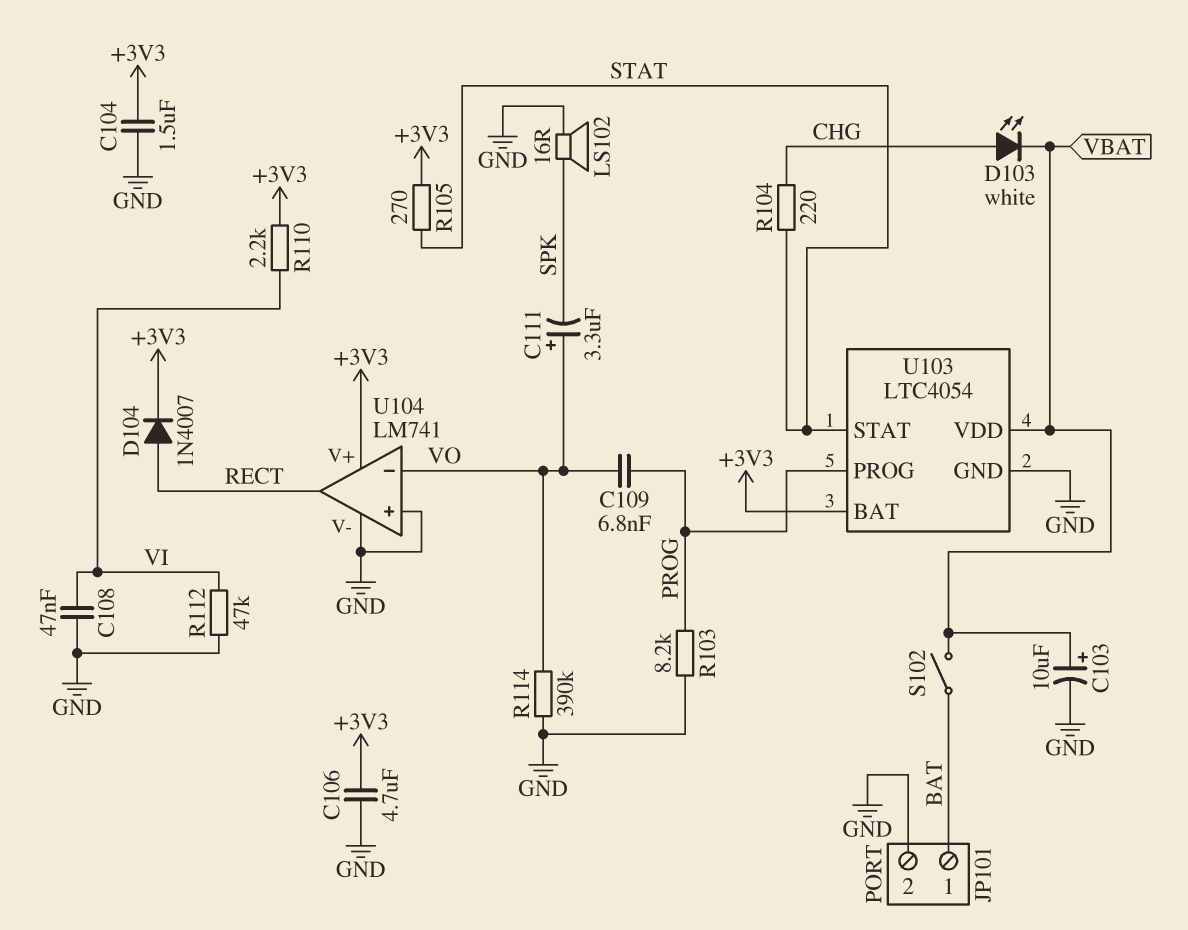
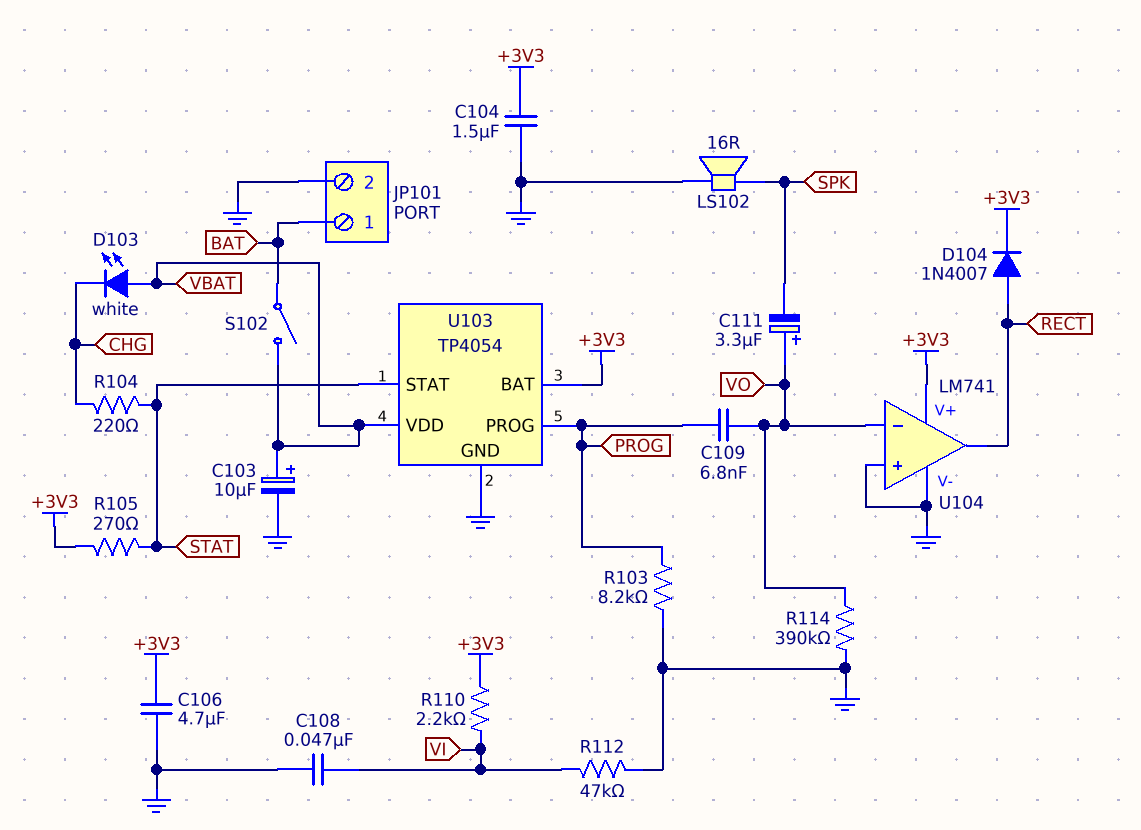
D103: LED white (A CHG, K VBAT) -> LED white (A VBAT, K CHG)
U103: LTC4054 -> TP4054

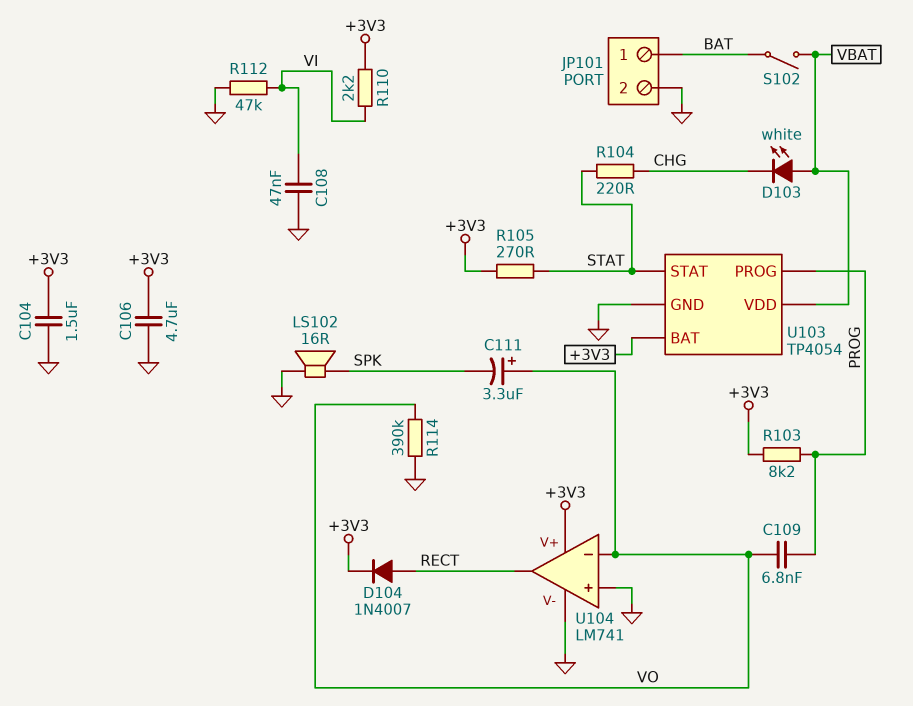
C103: 10uF (plus VBAT, minus GND) -> none
R103: 8.2k (GND, PROG) -> 8.2k (+3V3, PROG)

